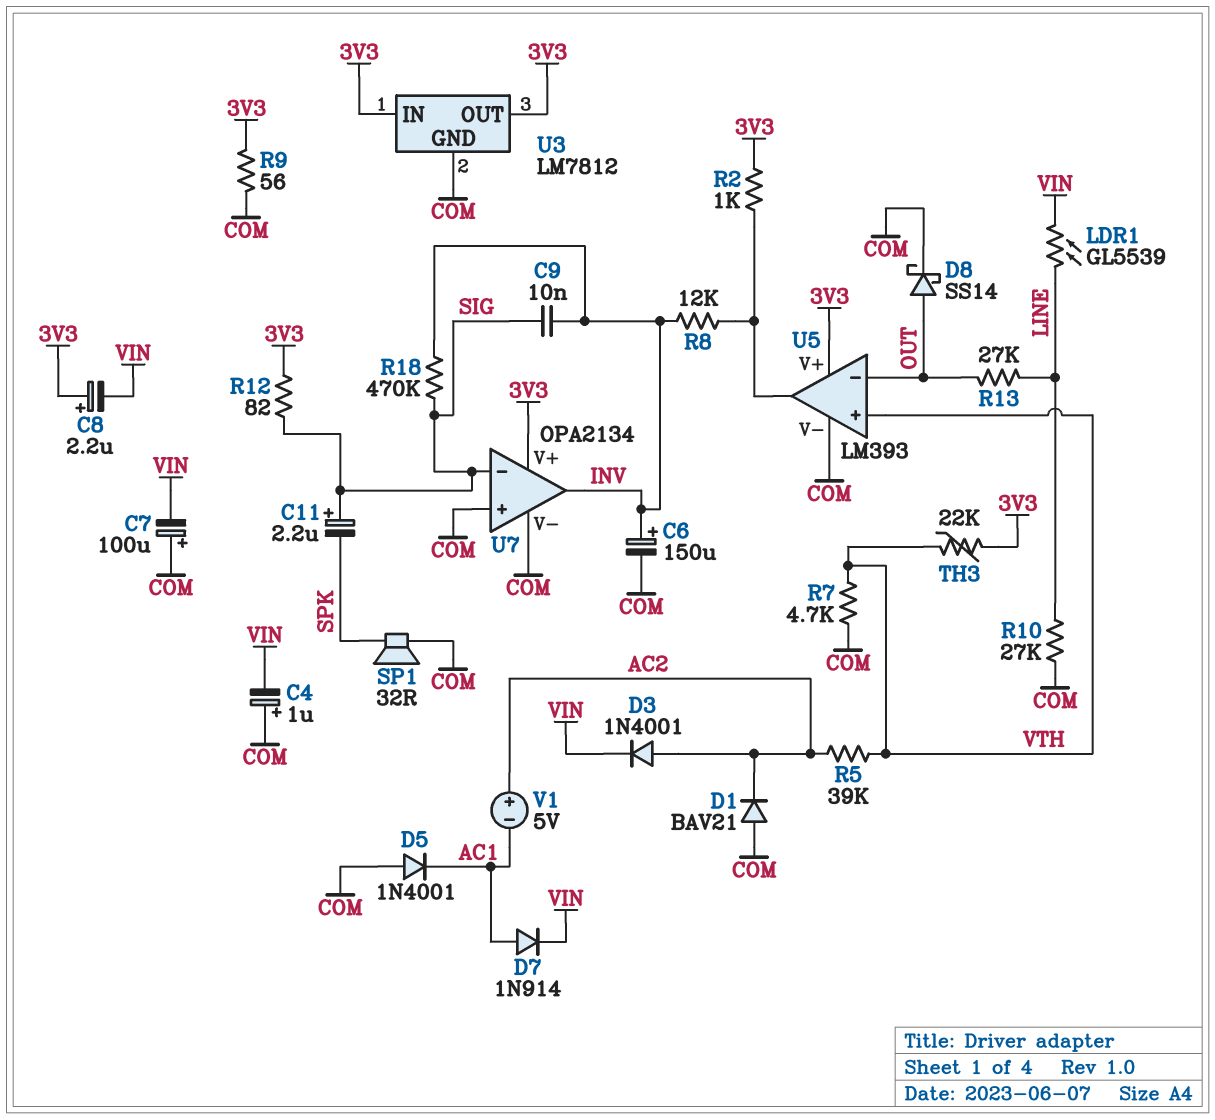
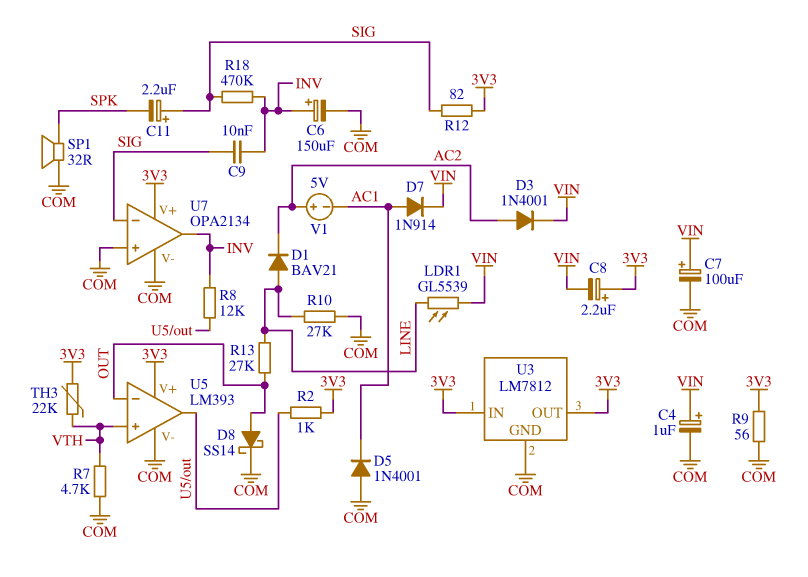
C4: 1uF (plus COM, minus VIN) -> 1uF (plus VIN, minus COM)
C7: 100uF (plus COM, minus VIN) -> 100uF (plus VIN, minus COM)
D1: diode BAV21 (A COM, K AC2) -> diode BAV21 (A LINE, K AC2)
R5: 39k (AC2, VTH) -> none

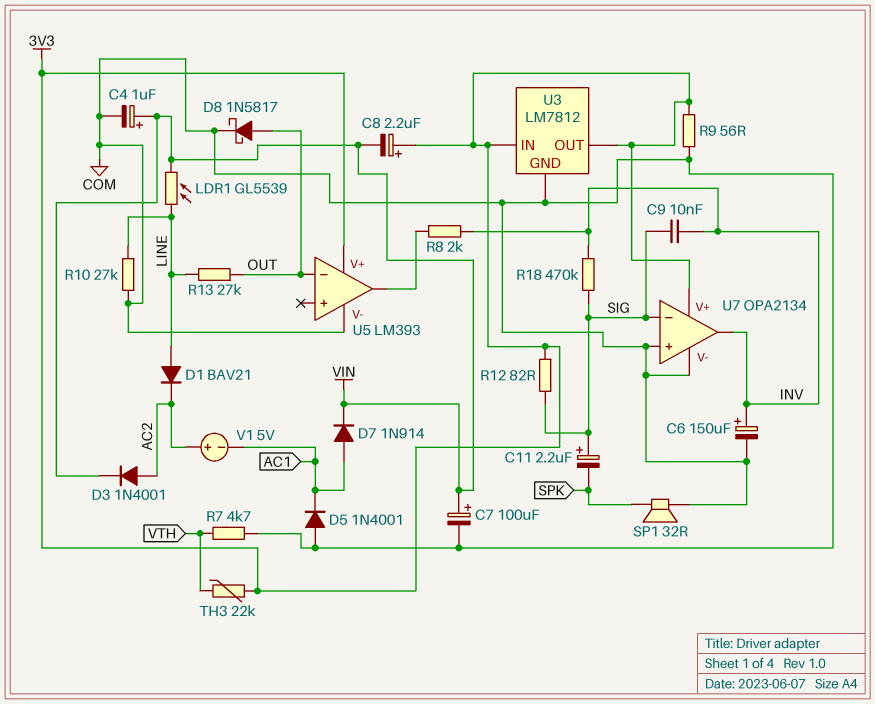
D8: schottky SS14 (A OUT, K COM) -> schottky 1N5817 (A OUT, K COM)
R2: 1k (3V3, U5/out) -> none
R8: 12k (INV, U5/out) -> 2k (INV, U5/out)
U5 pin in+: VTH -> none

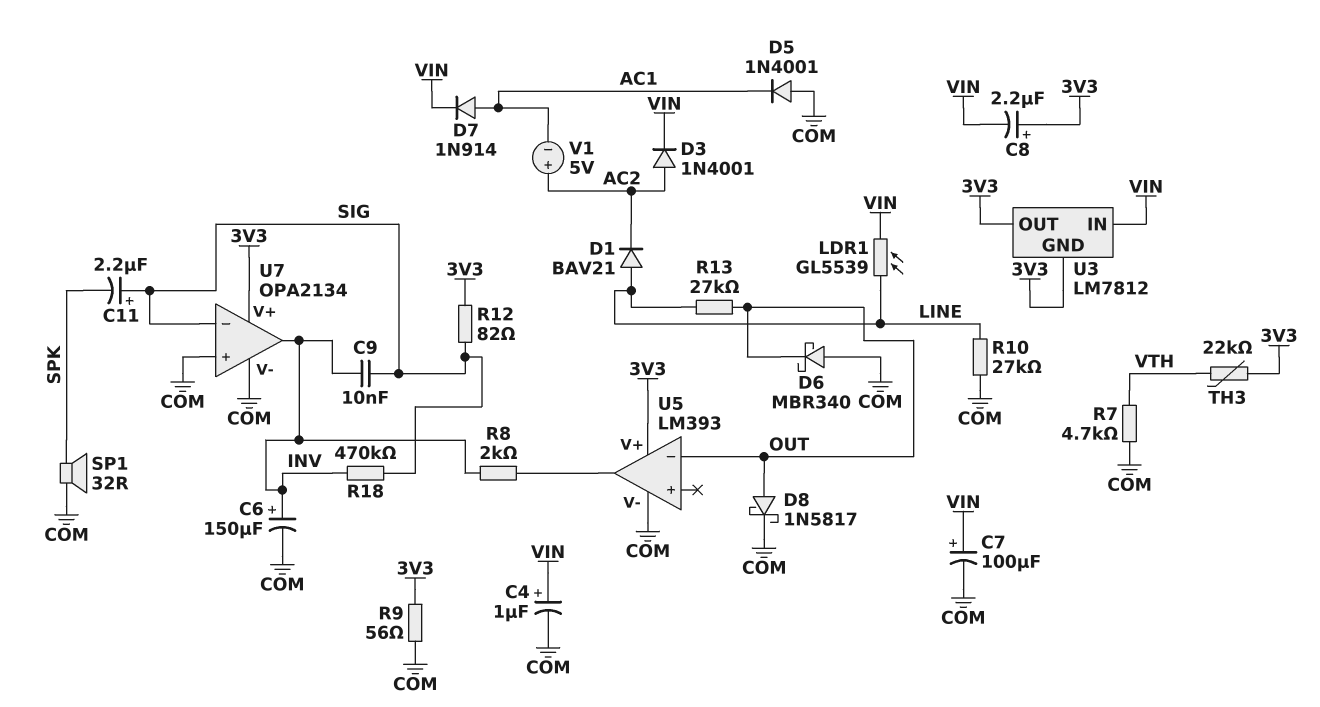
D6: none -> schottky MBR340 (A COM, K OUT)
U3 pin GND: COM -> 3V3
U3 pin IN: 3V3 -> VIN

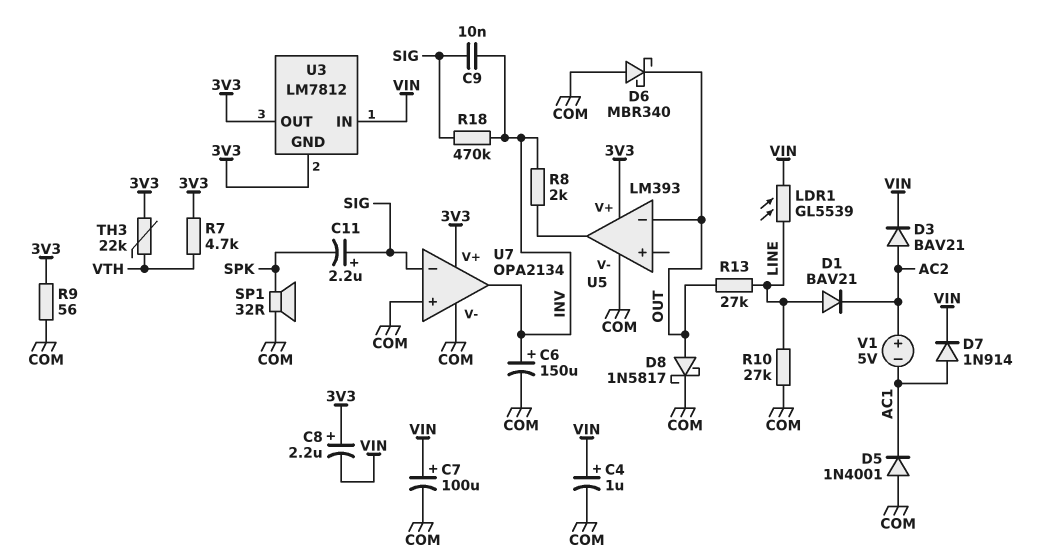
D3: diode 1N4001 (A AC2, K VIN) -> diode BAV21 (A AC2, K VIN)
R7: 4.7k (COM, VTH) -> 4.7k (3V3, VTH)
R12: 82 (3V3, SIG) -> none

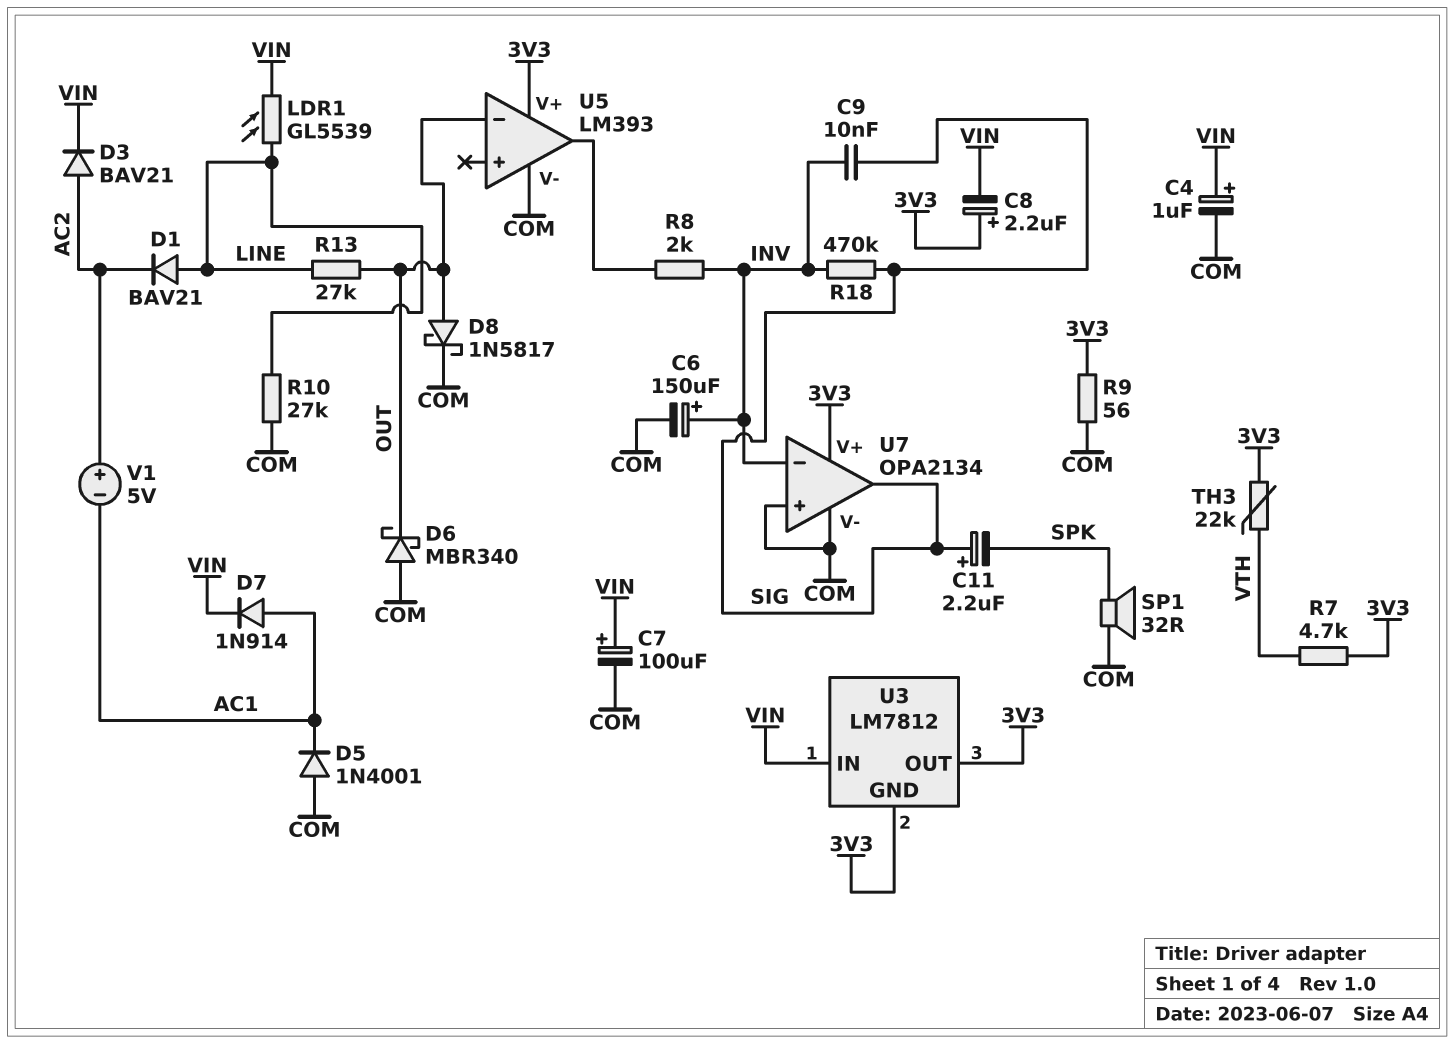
U7 pin in-: SIG -> INV
U7 pin out: INV -> SIG

